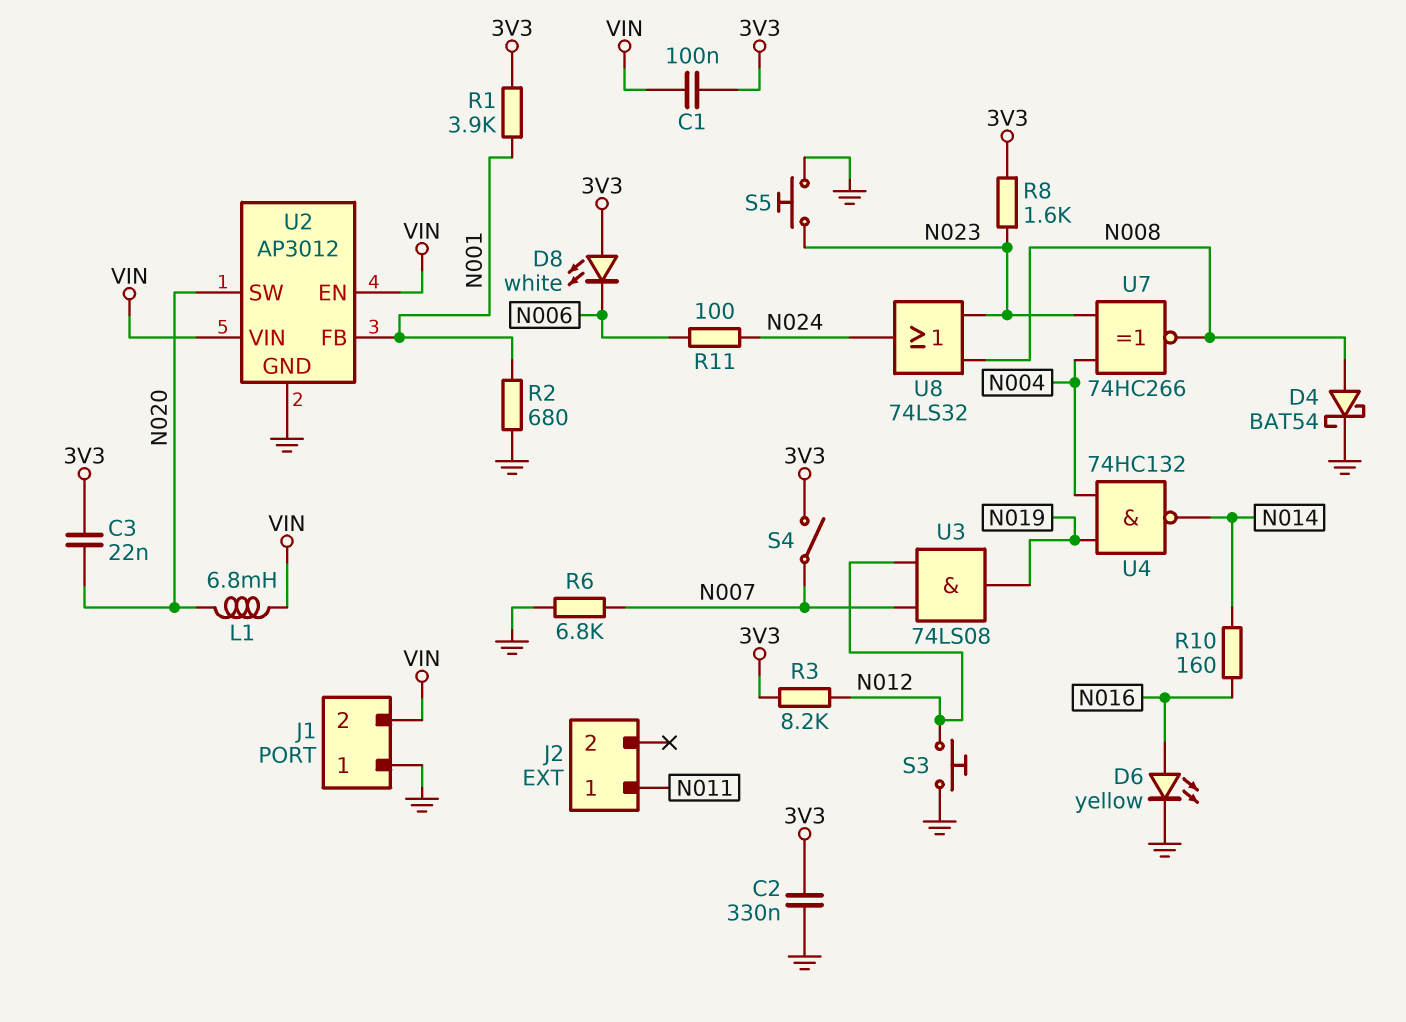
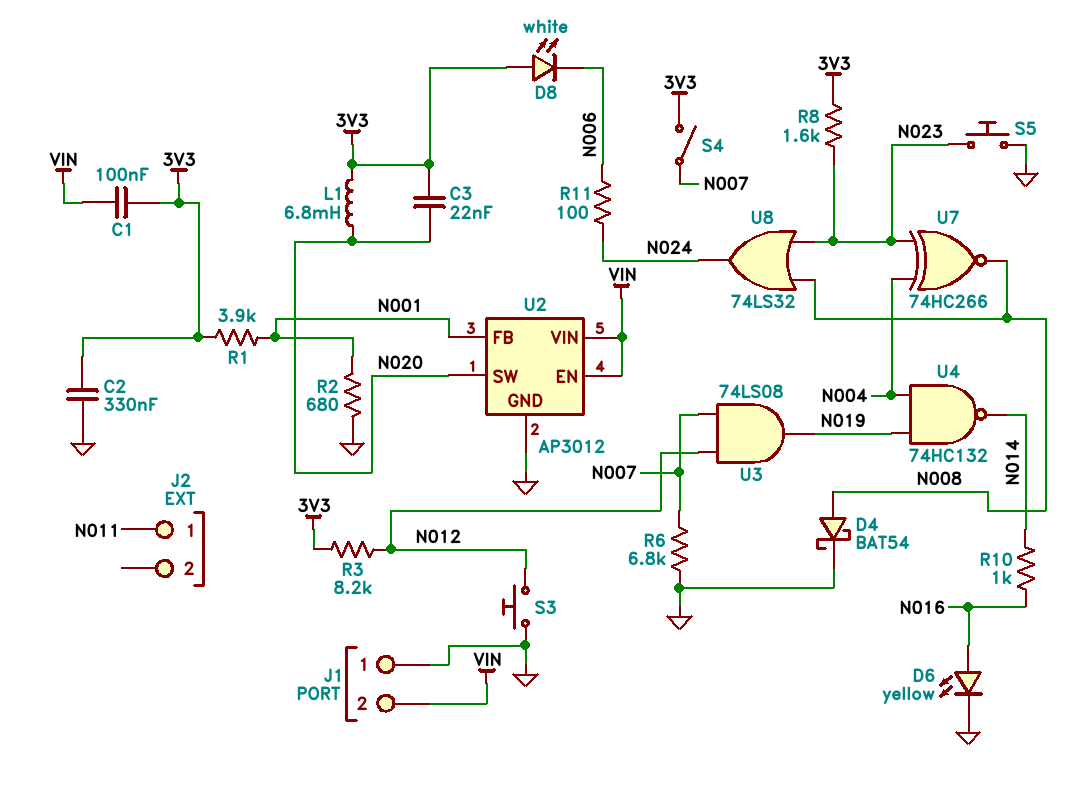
L1: 6.8mH (N020, VIN) -> 6.8mH (3V3, N020)
R10: 160 (N014, N016) -> 1k (N014, N016)

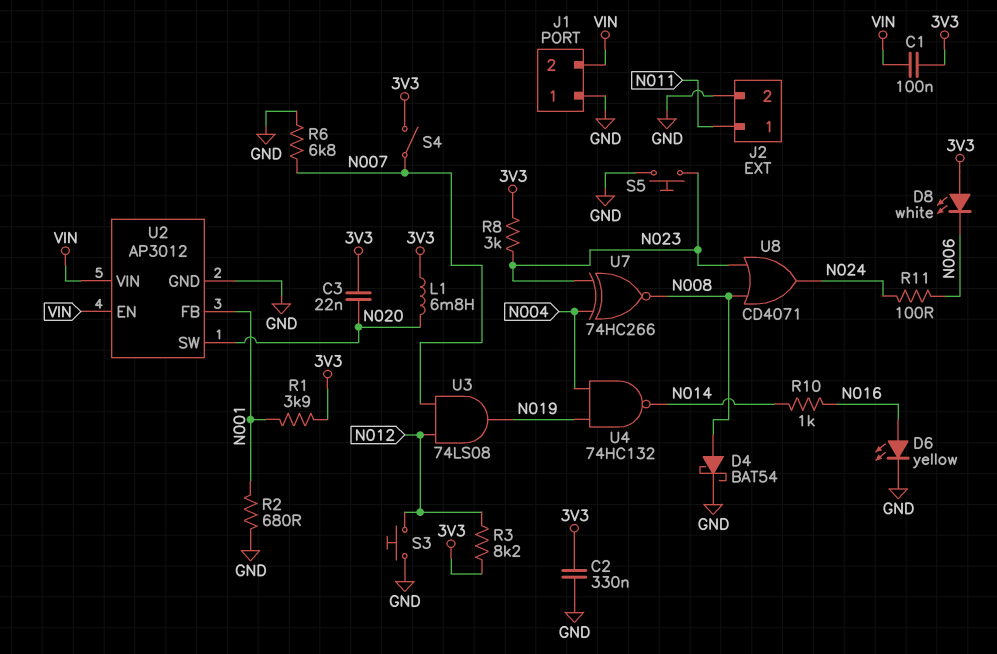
J2 pin 2: none -> GND
R8: 1.6k (3V3, N023) -> 3k (3V3, N023)
U8: OR 74LS32 (in N008, in N023, out N024) -> OR CD4071 (in N008, in N023, out N024)

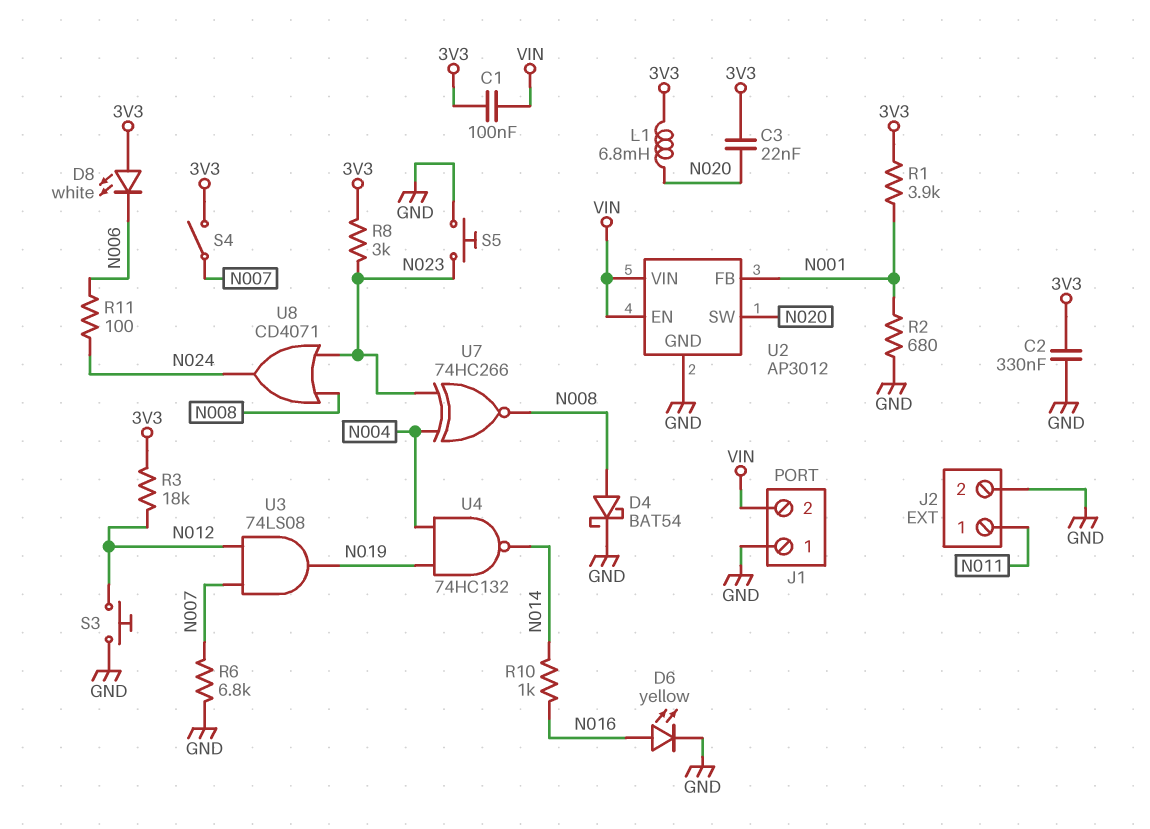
R3: 8.2k (3V3, N012) -> 18k (3V3, N012)

